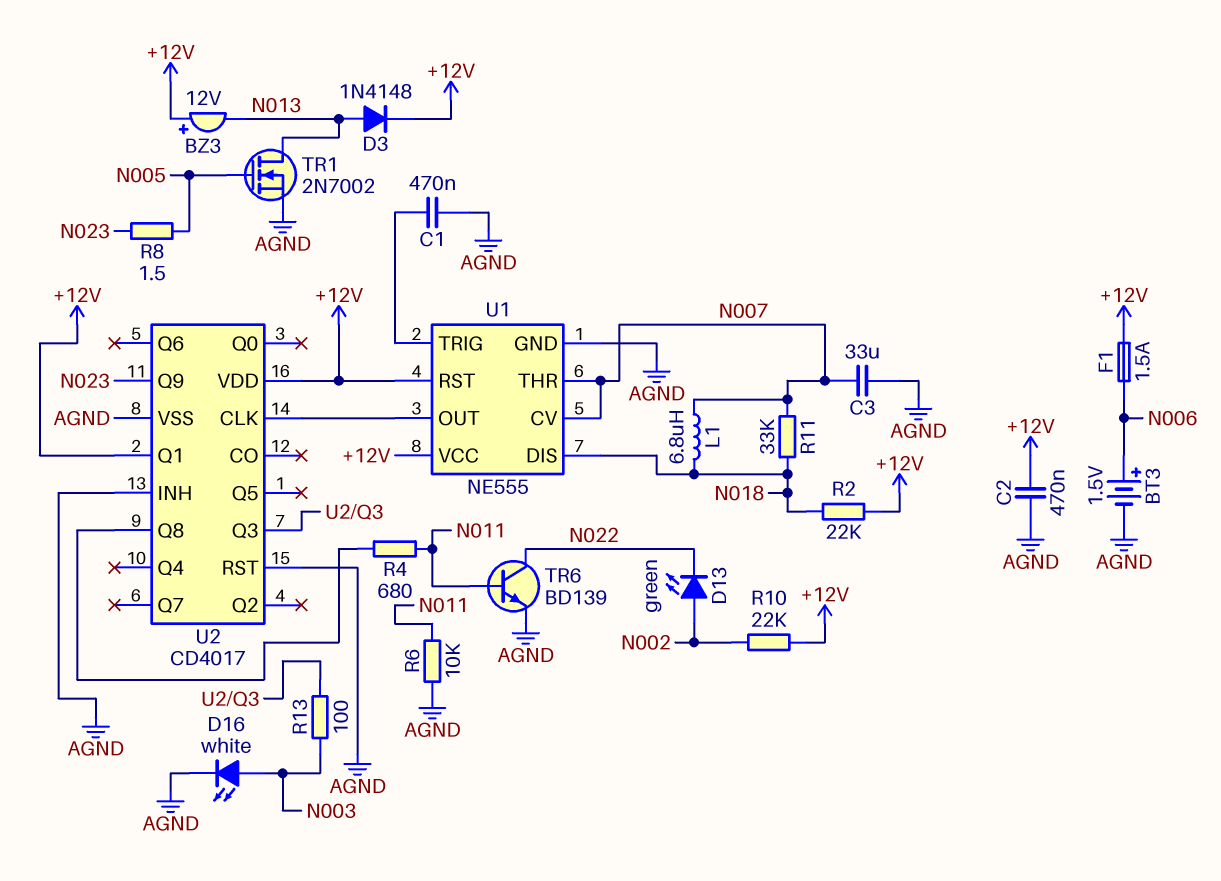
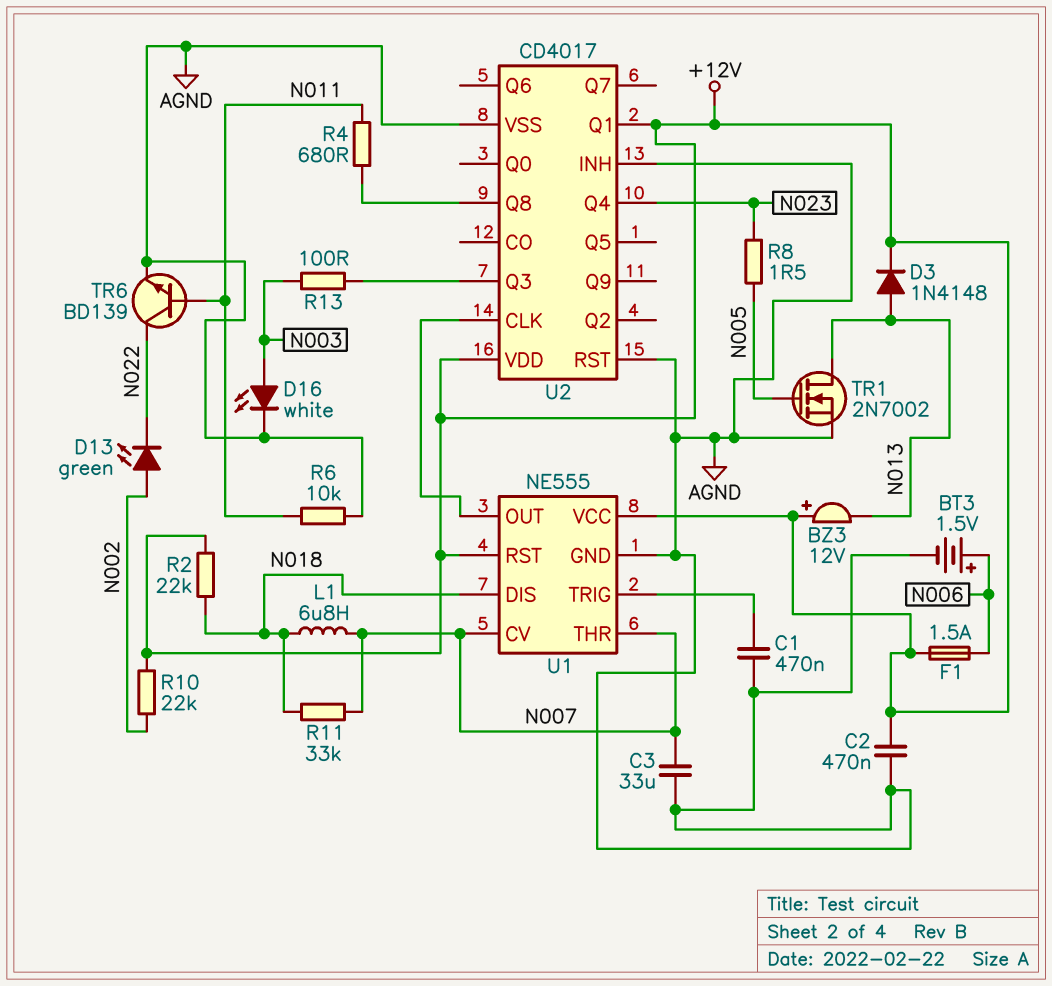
U2 pin Q4: none -> N023
U2 pin Q9: N023 -> none

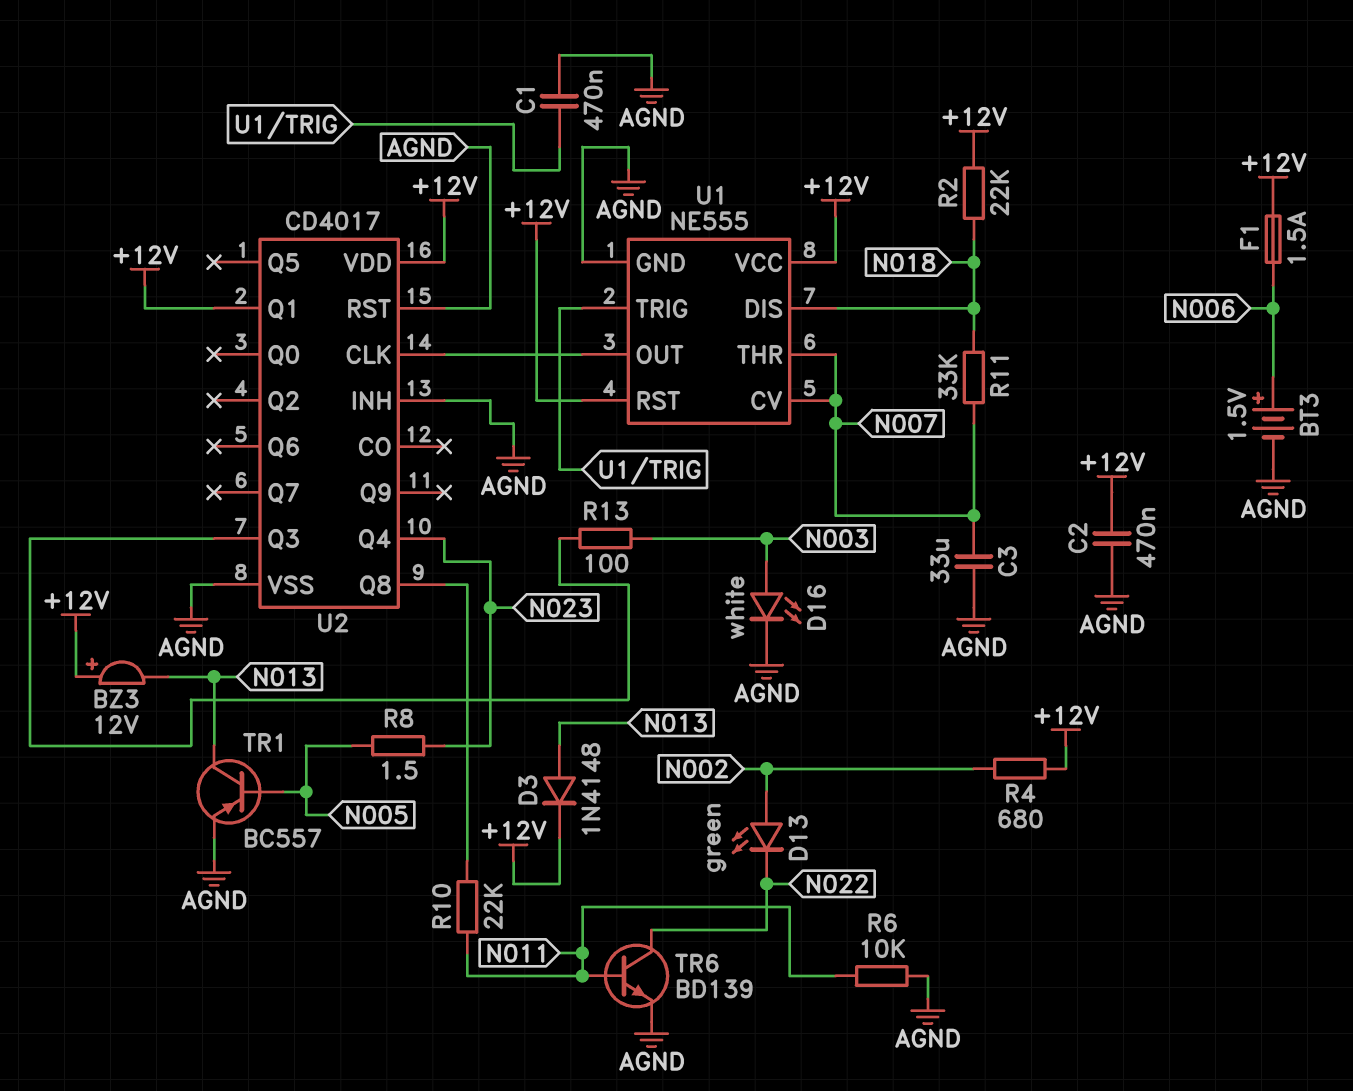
L1: 6.8uH (N007, N018) -> none
R4: 680 (N011, U2/Q8) -> 680 (+12V, N002)
R10: 22k (+12V, N002) -> 22k (N011, U2/Q8)
TR1: NMOS 2N7002 (G N005, D N013, S AGND) -> PNP BC557 (B N005, C N013, E AGND)

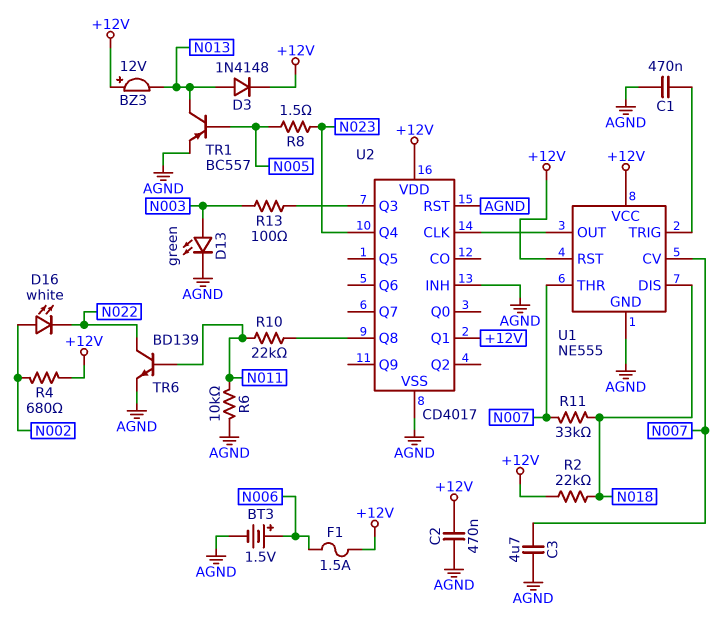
C3: 33uF (AGND, N007) -> 4.7uF (AGND, N007)
D13: LED green (A N002, K N022) -> LED green (A N003, K AGND)
D16: LED white (A N003, K AGND) -> LED white (A N002, K N022)

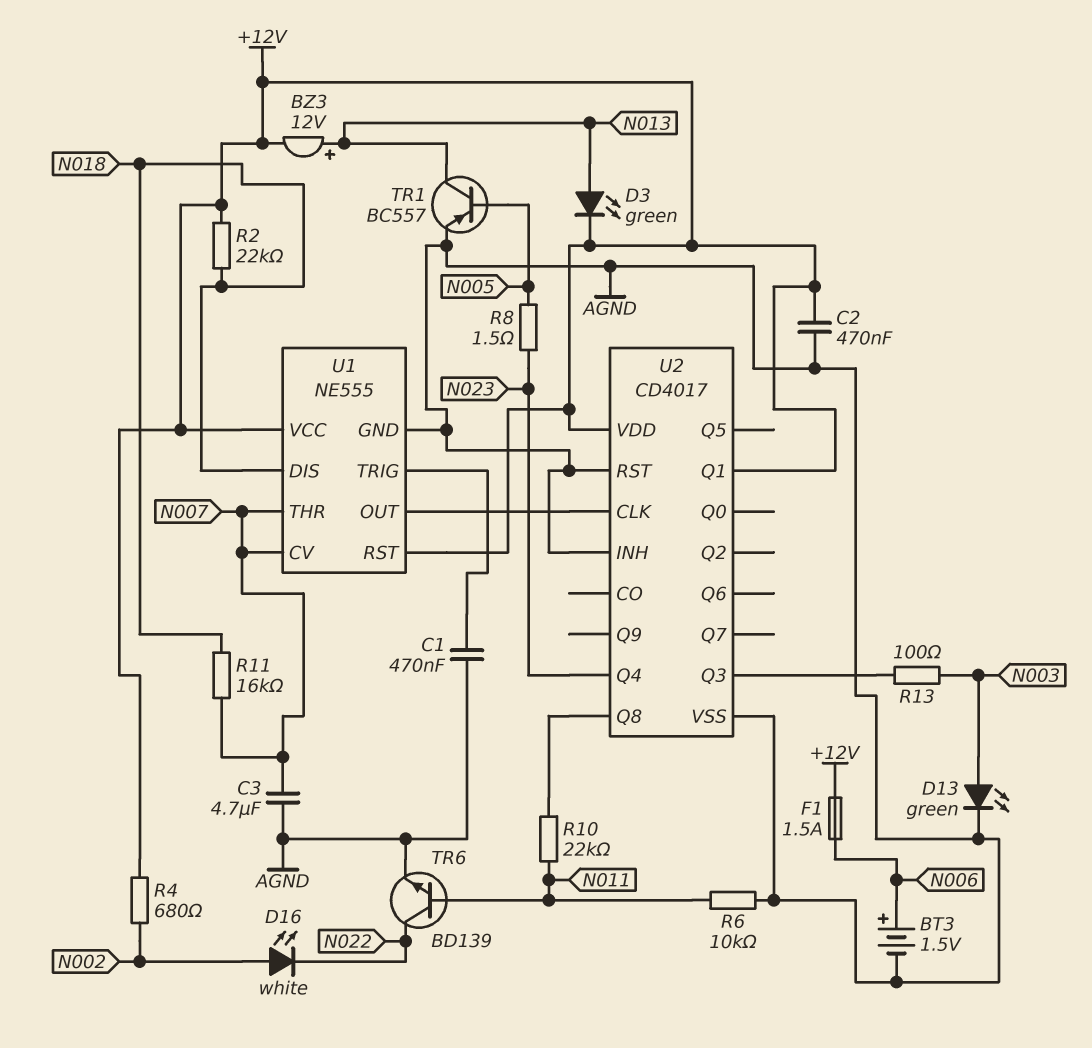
BZ3: buzzer 12V (plus +12V, minus N013) -> buzzer 12V (plus N013, minus +12V)
D3: diode 1N4148 (A N013, K +12V) -> LED green (A N013, K +12V)
R11: 33k (N007, N018) -> 16k (N007, N018)

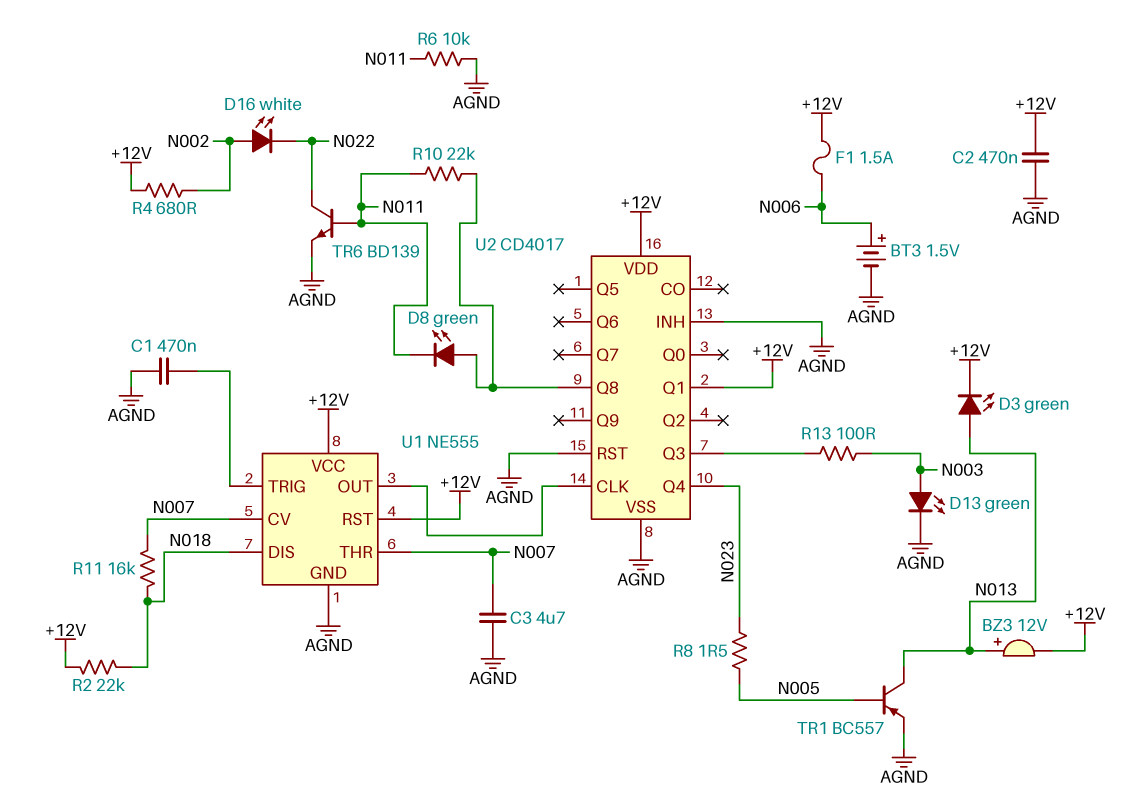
D8: none -> LED green (A U2/Q8, K N011)

